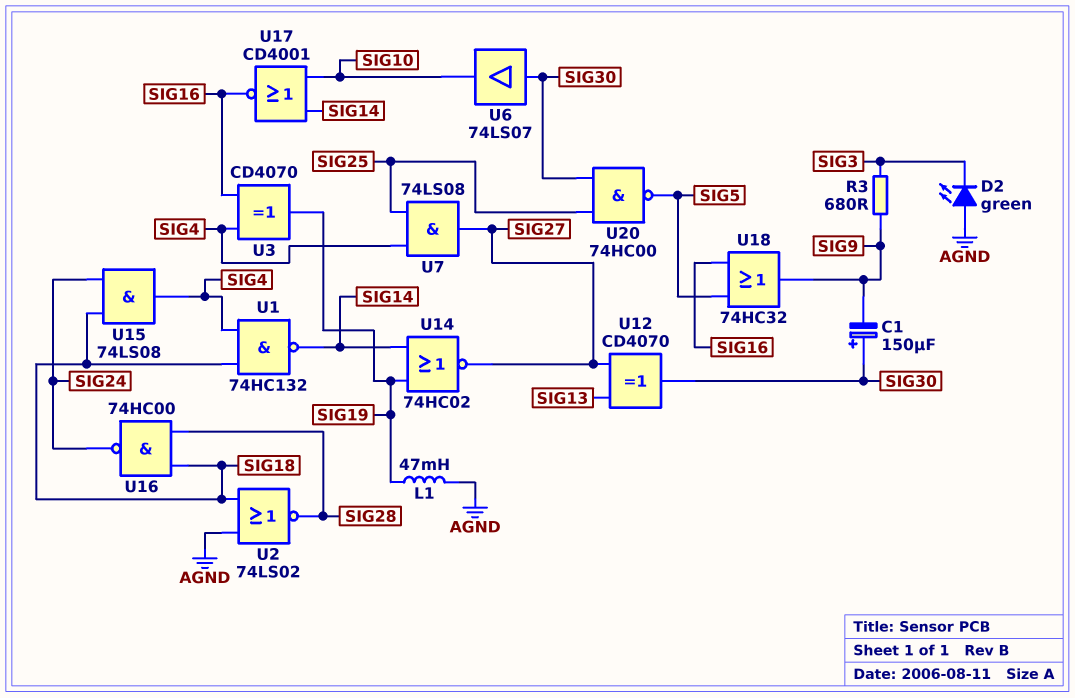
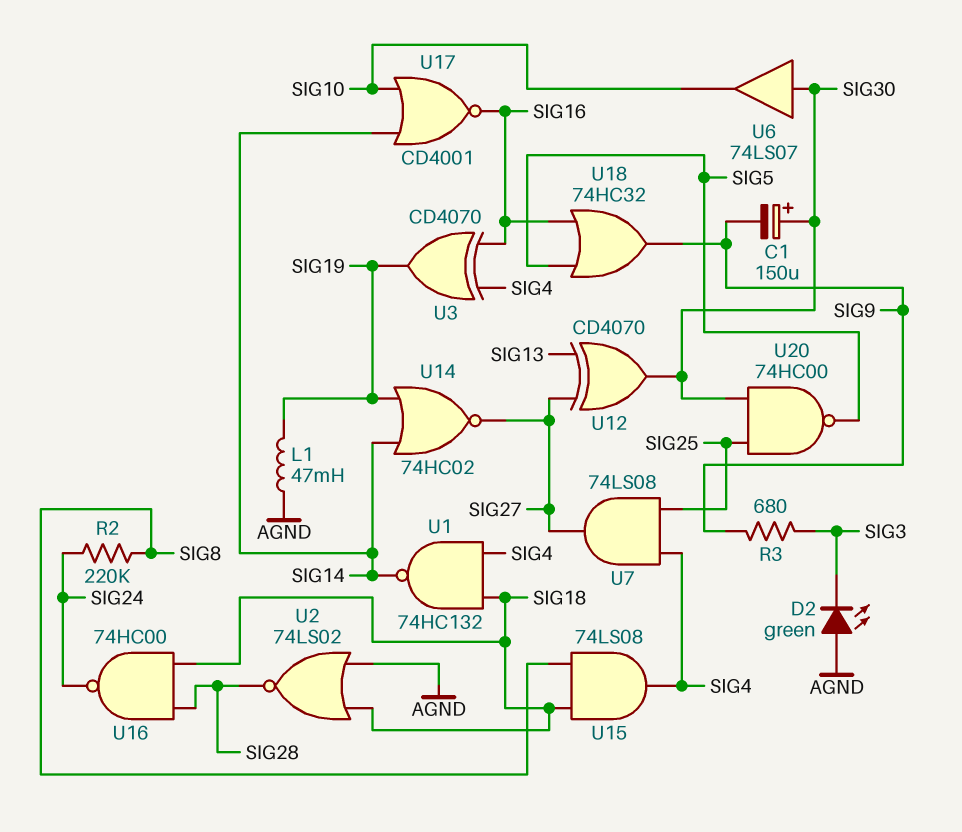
R2: none -> 220k (SIG8, SIG24)
U15: AND 74LS08 (in SIG18, in SIG24, out SIG4) -> AND 74LS08 (in SIG8, in SIG18, out SIG4)

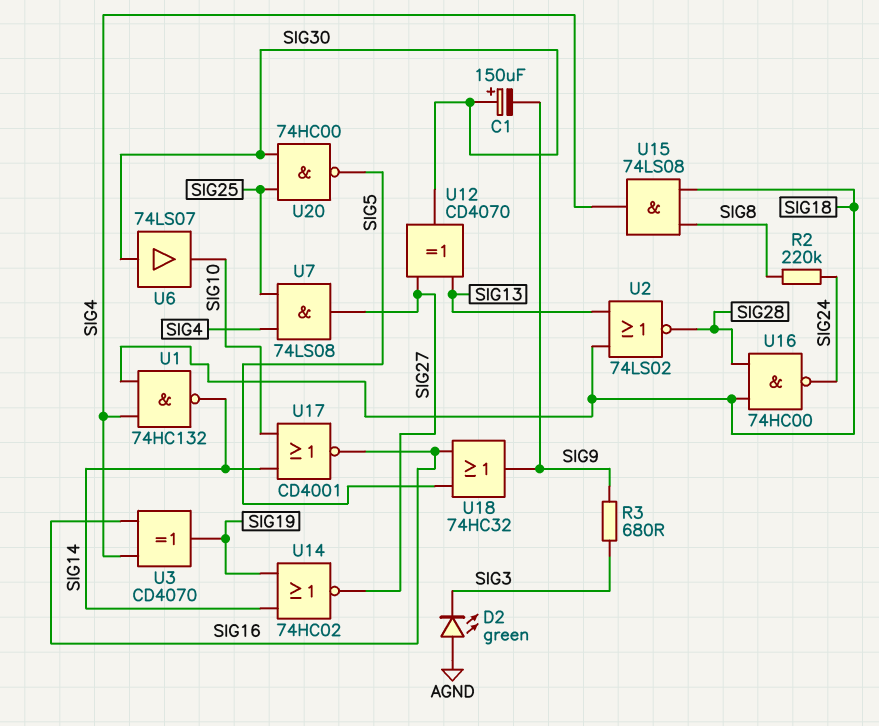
L1: 47mH (AGND, SIG19) -> none
U2: NOR 74LS02 (in AGND, in SIG18, out SIG28) -> NOR 74LS02 (in SIG13, in SIG18, out SIG28)

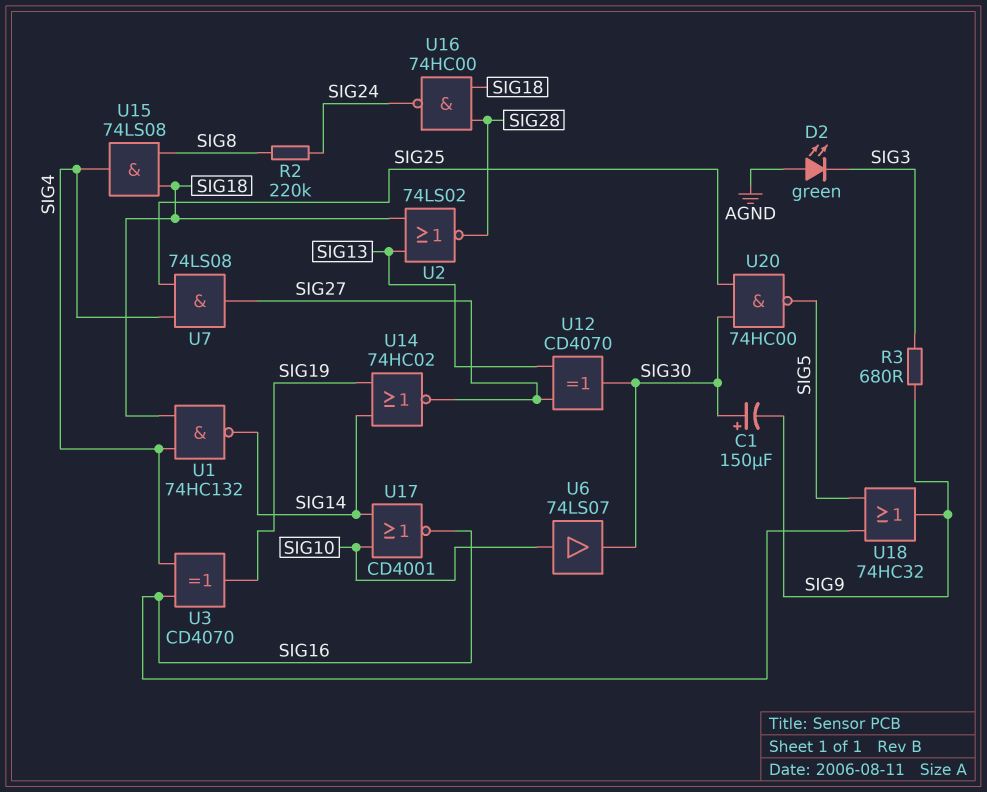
U6: buffer 74LS07 (in SIG30, out SIG10) -> buffer 74LS07 (in SIG10, out SIG30)

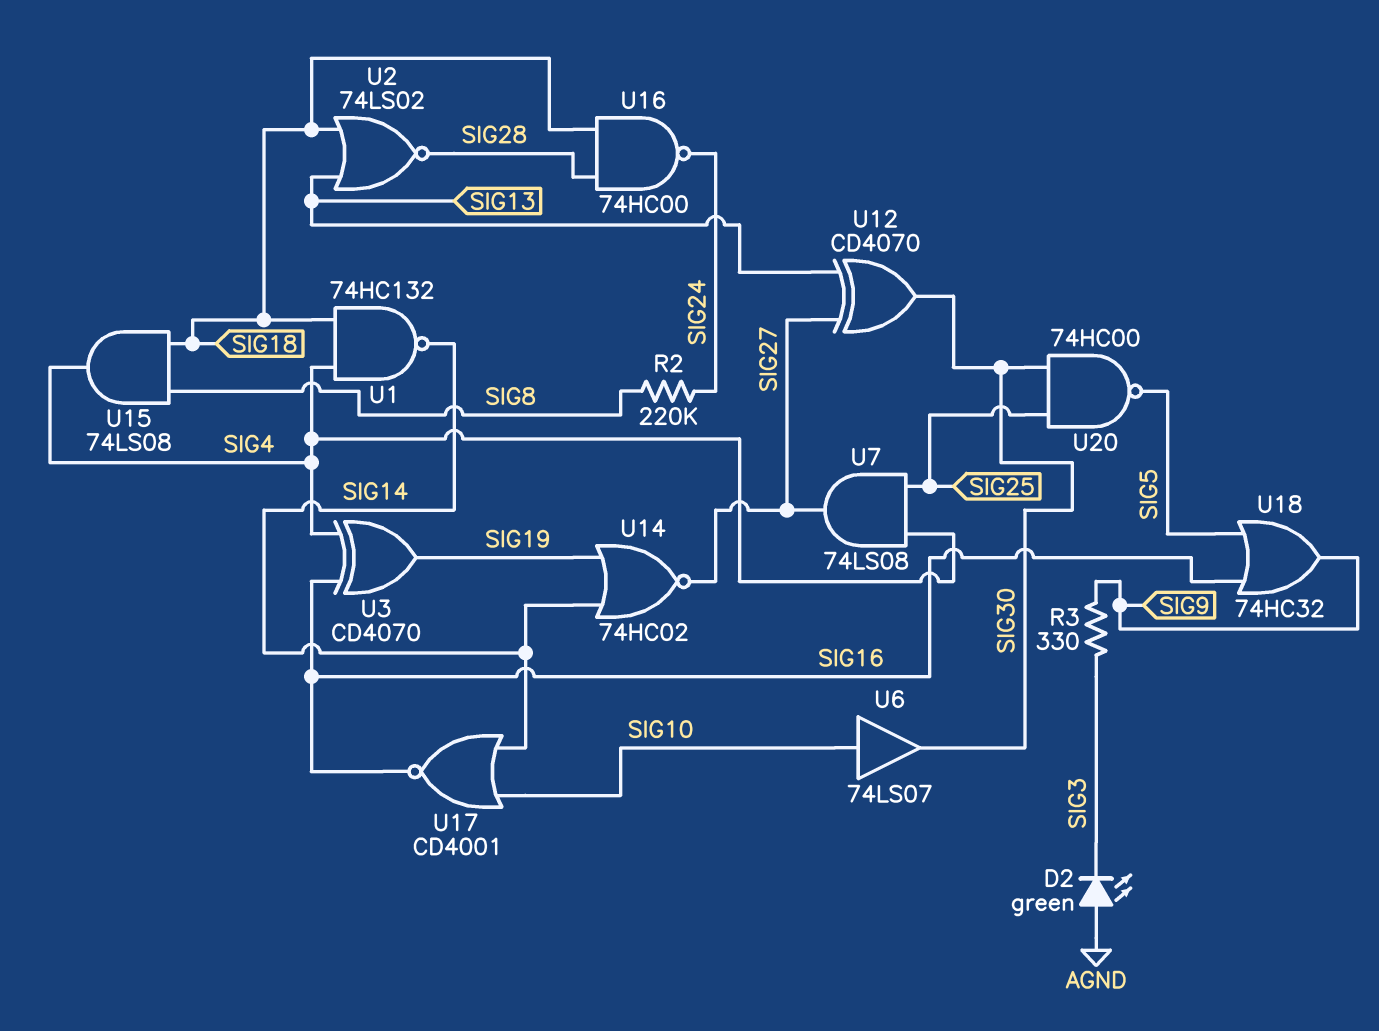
C1: 150uF (plus SIG30, minus SIG9) -> none
R3: 680 (SIG3, SIG9) -> 330 (SIG3, SIG9)

